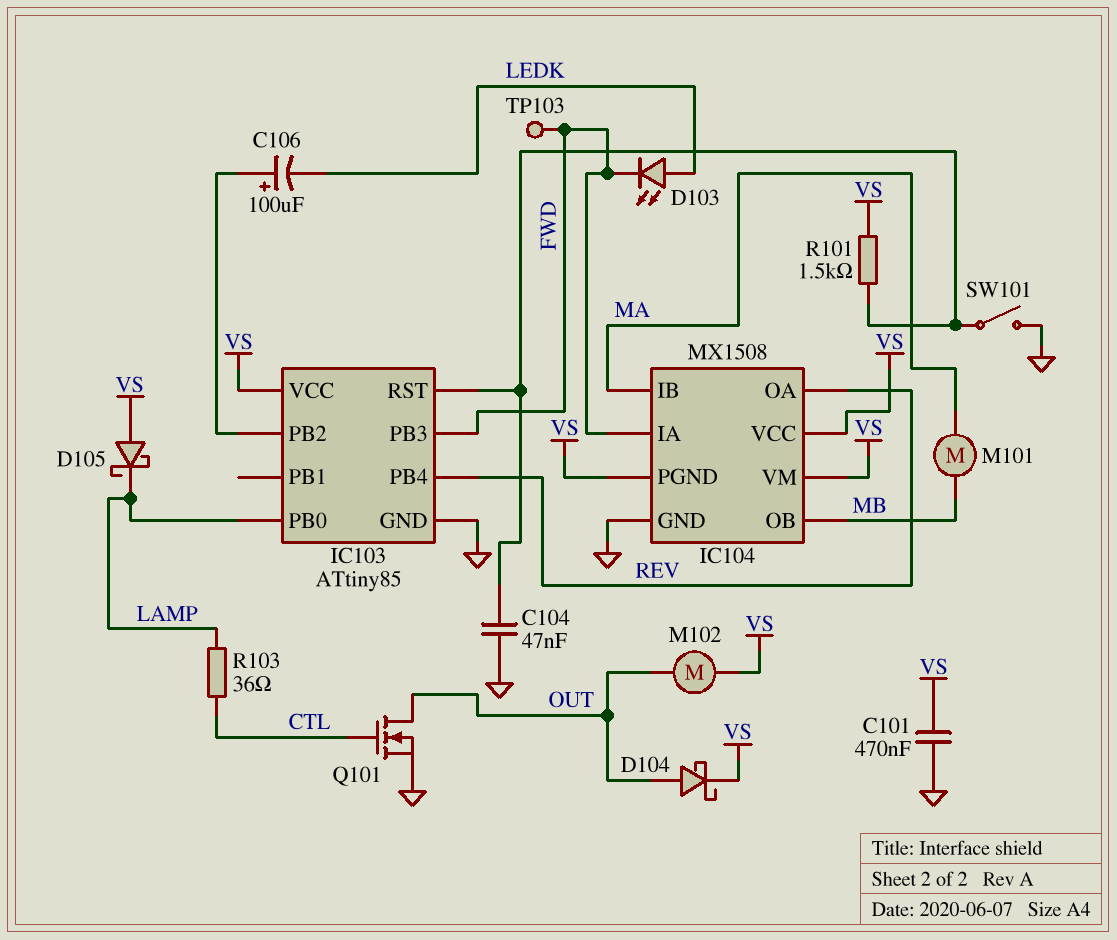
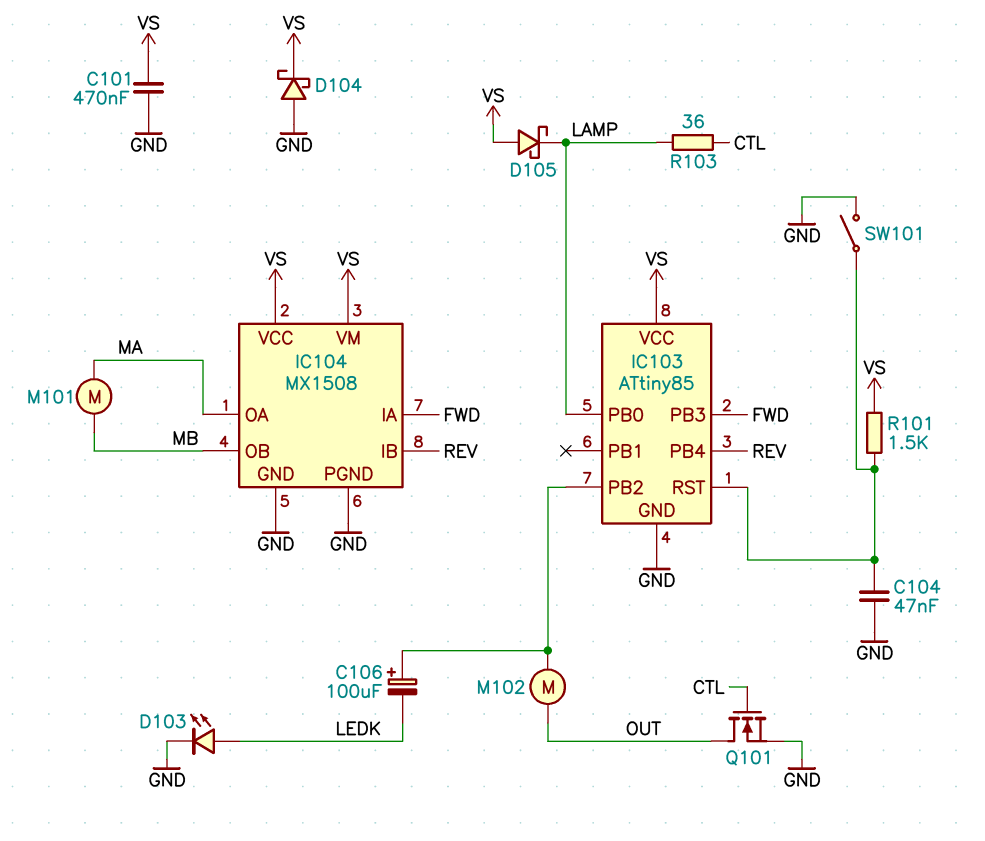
D103: LED (A LEDK, K FWD) -> LED (A LEDK, K GND)
D104: schottky (A OUT, K VS) -> schottky (A GND, K VS)
IC104 pin IB: MA -> REV
IC104 pin OA: REV -> MA
IC104 pin PGND: VS -> GND
M102: motor (OUT, VS) -> motor (IC103/PB2, OUT)
TP103: test point (FWD) -> none

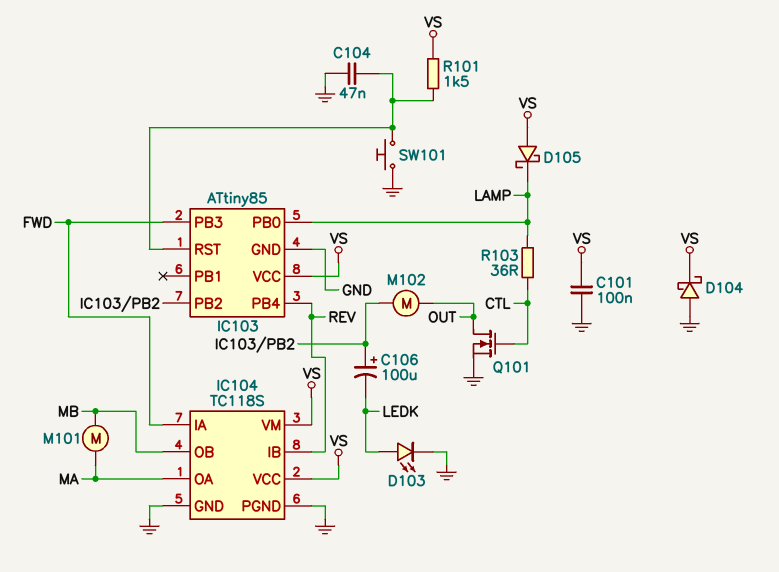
C101: 470nF (GND, VS) -> 100nF (GND, VS)
IC104: MX1508 -> TC118S
SW101: switch (GND, IC103/RST) -> button (GND, IC103/RST)

